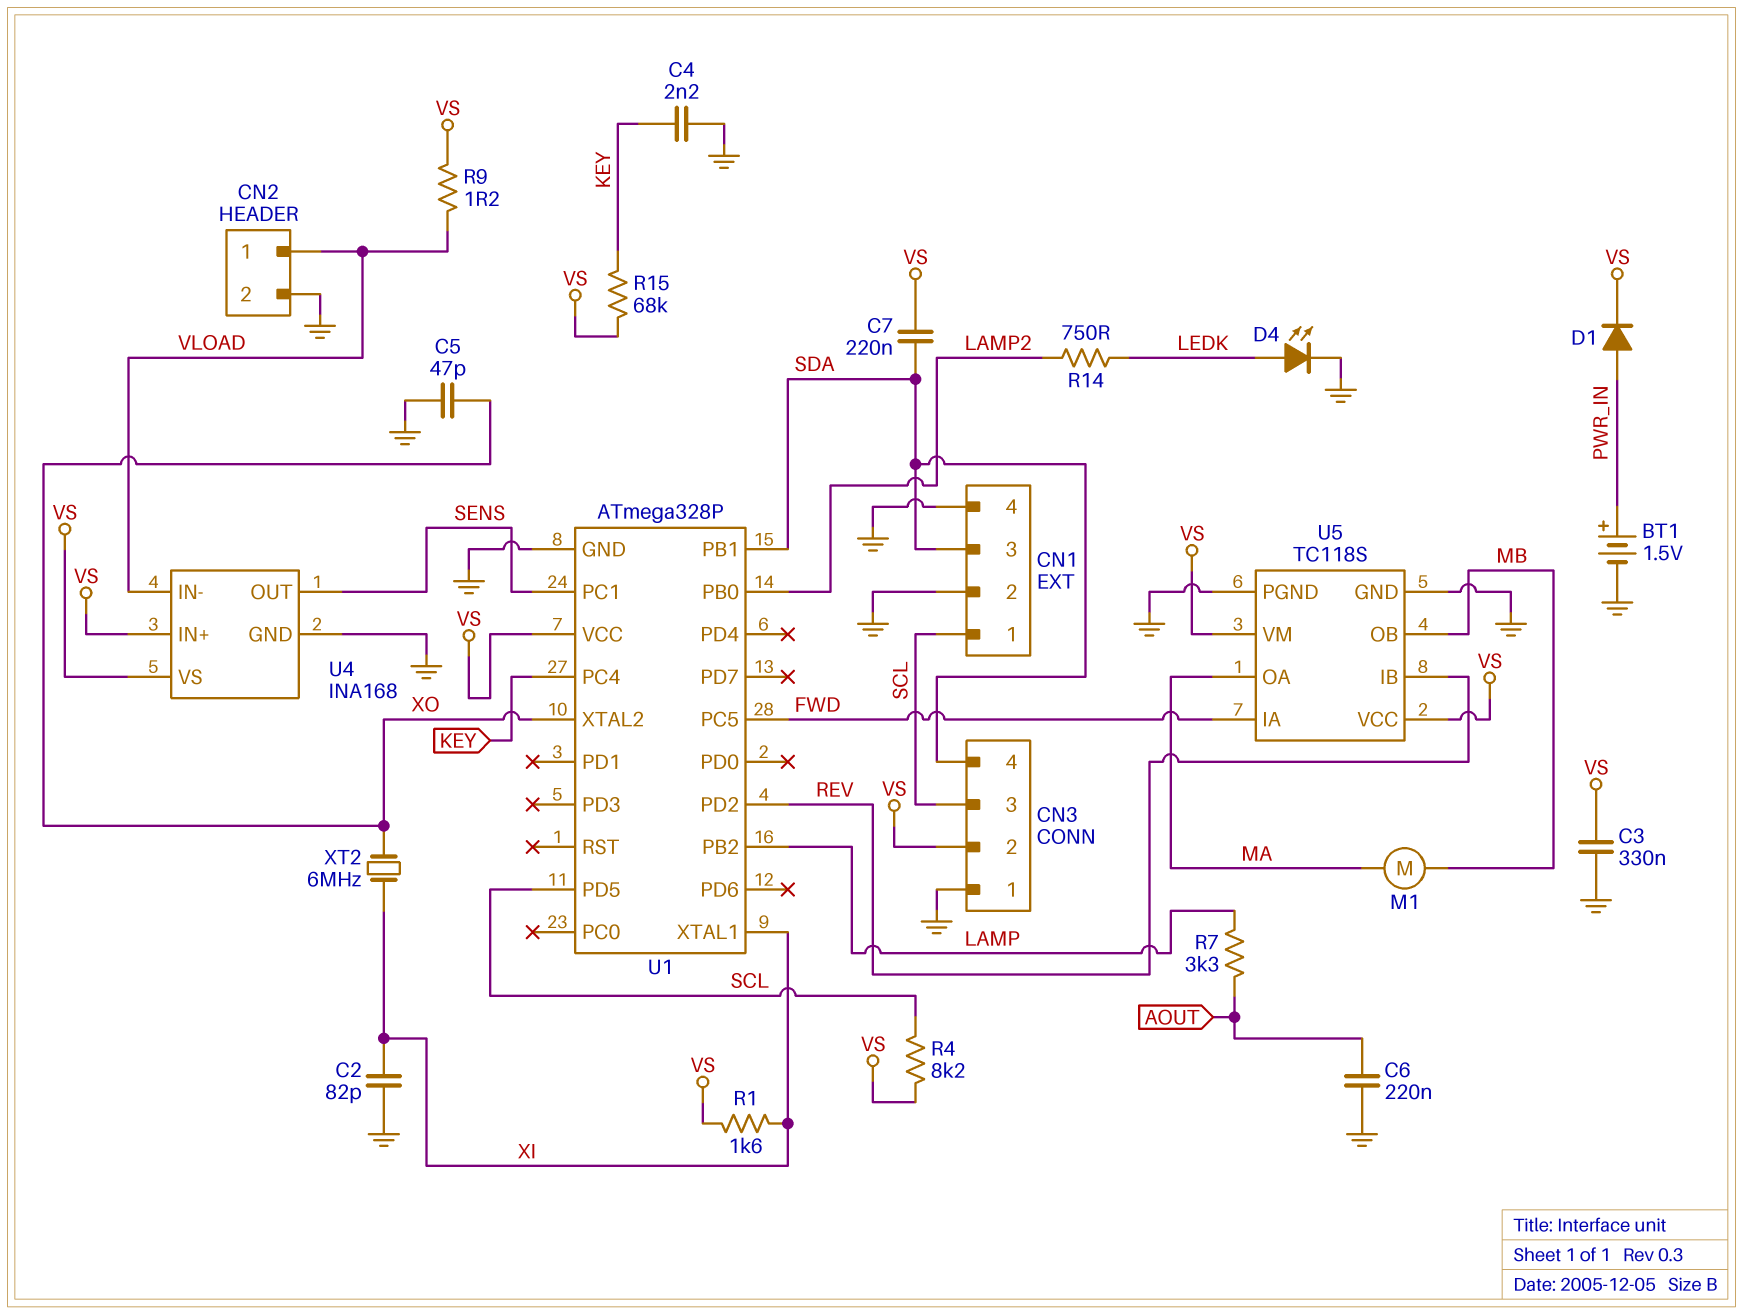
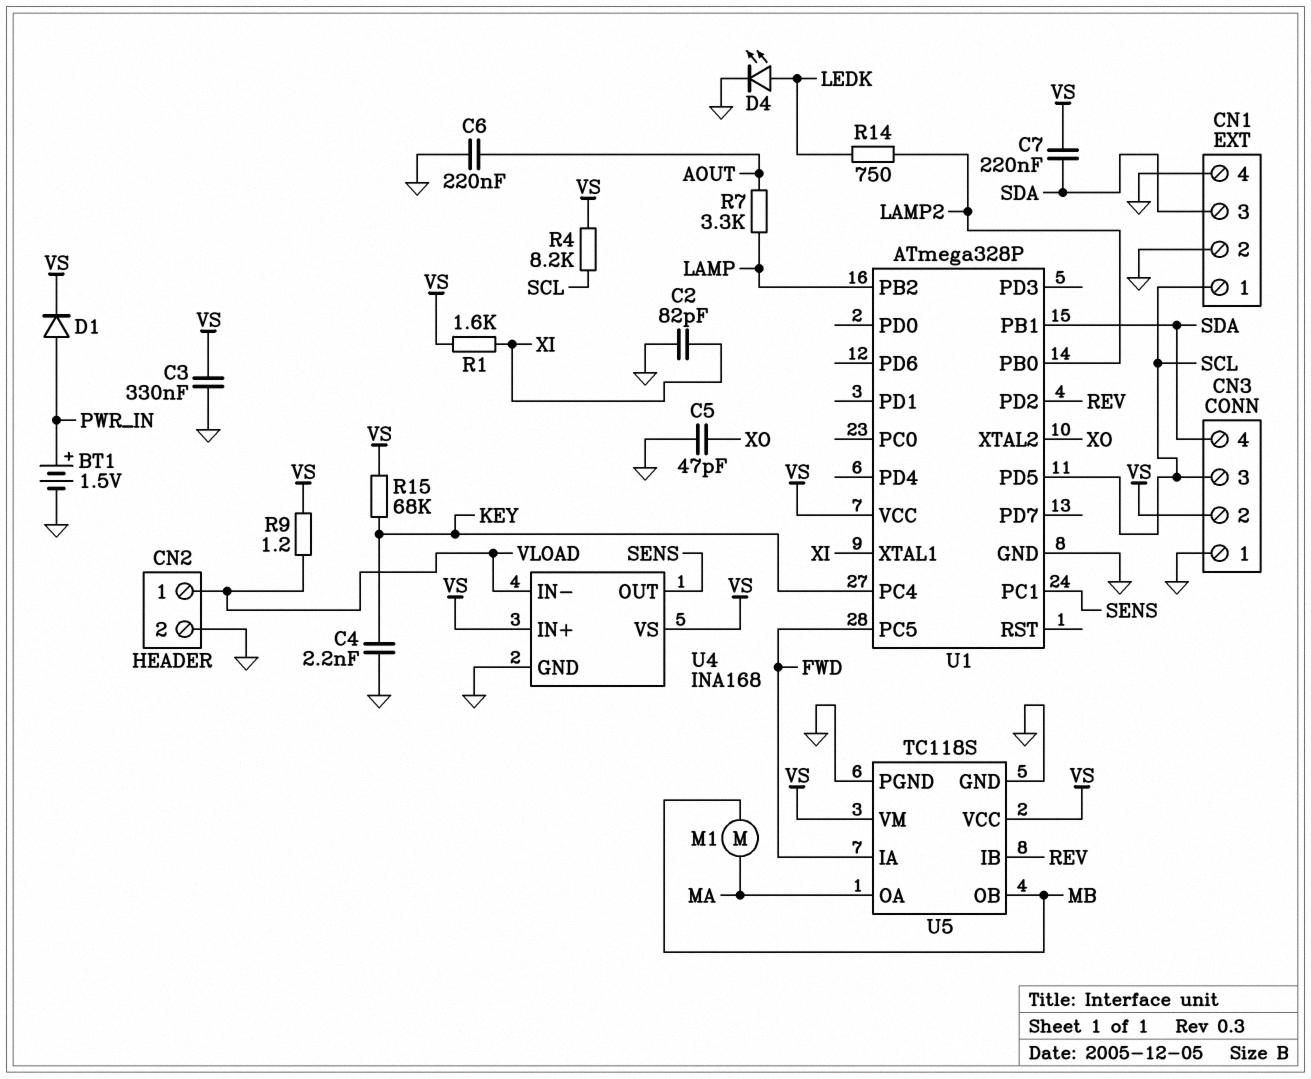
XT2: 6MHz (XI, XO) -> none

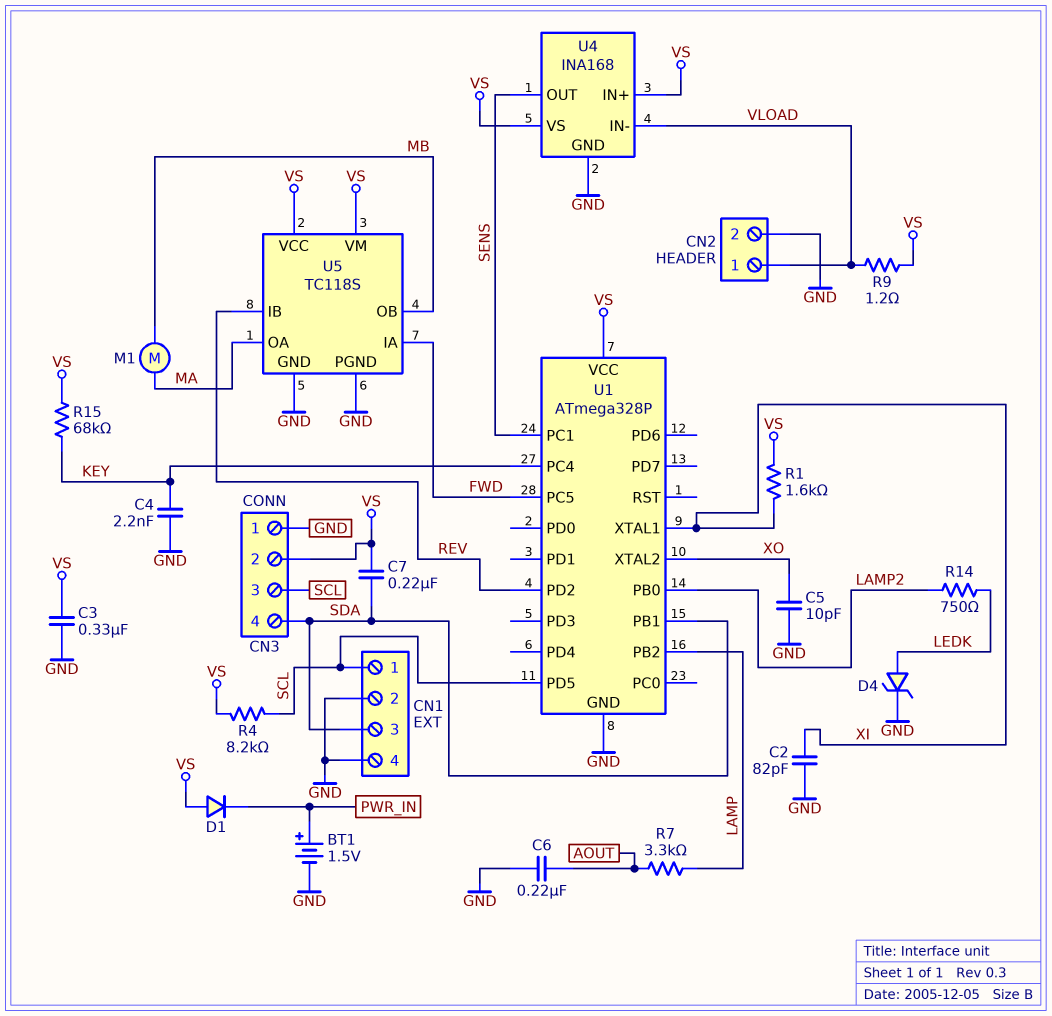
C5: 47pF (GND, XO) -> 10pF (GND, XO)
D1: diode (A PWR_IN, K VS) -> diode (A VS, K PWR_IN)
D4: LED (A LEDK, K GND) -> zener (A LEDK, K GND)

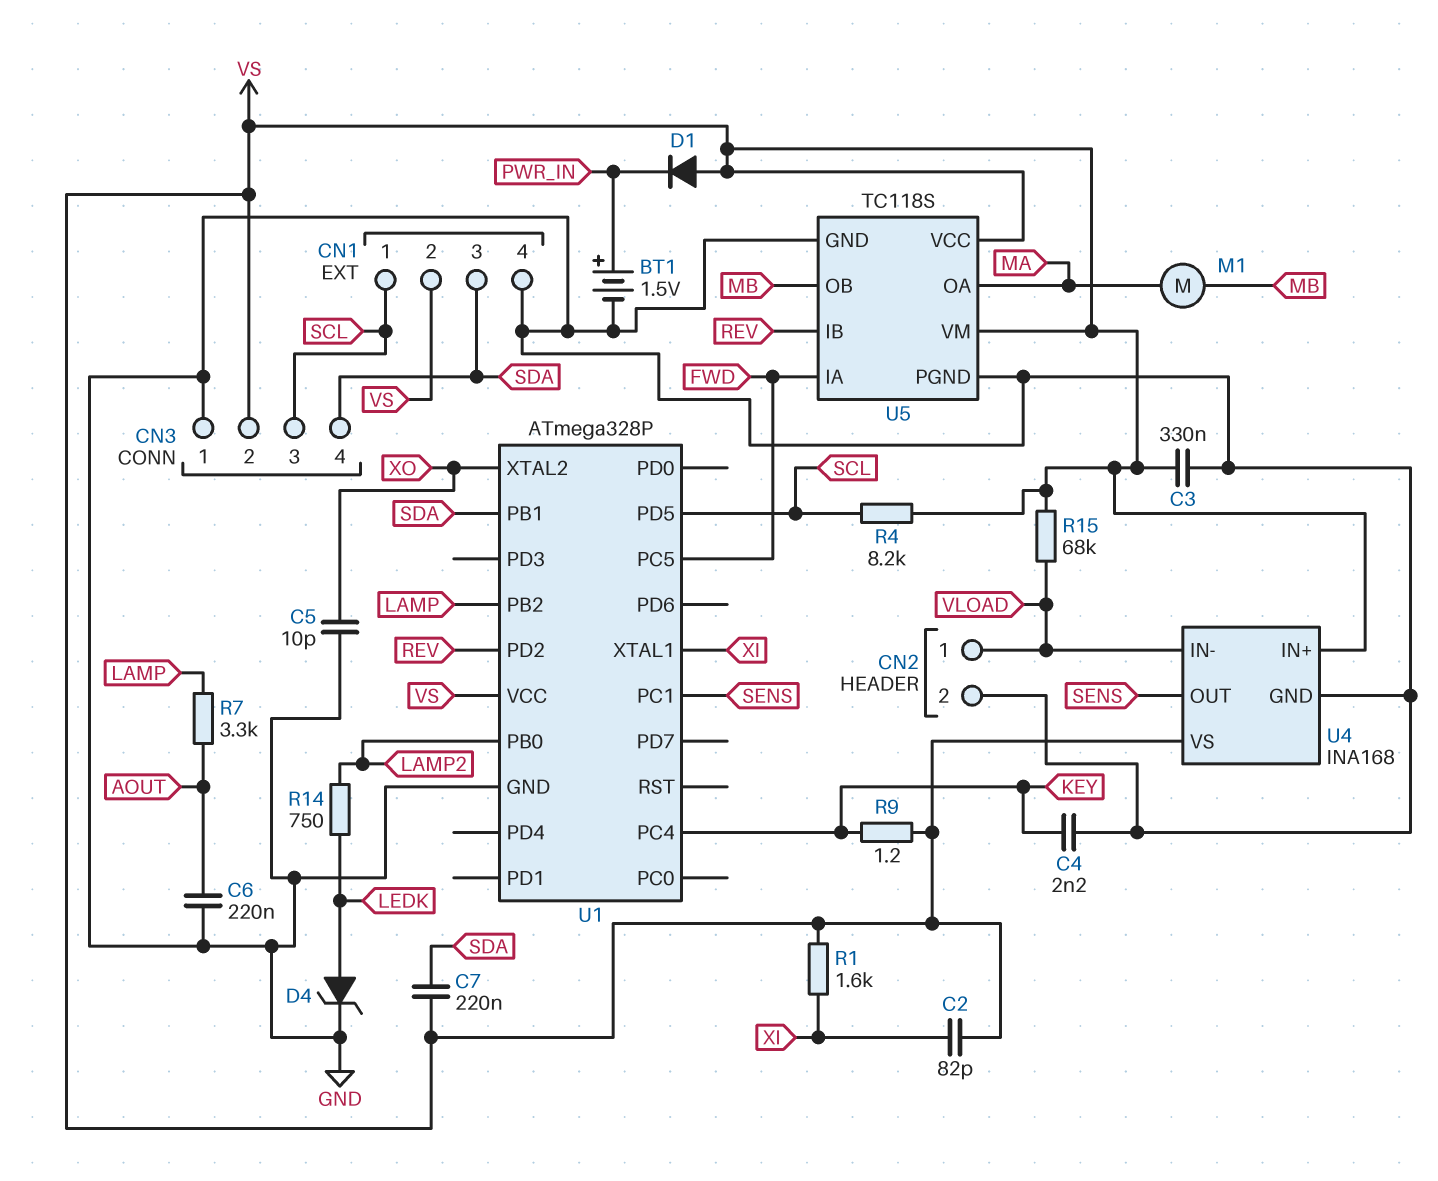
C2: 82pF (GND, XI) -> 82pF (VS, XI)
CN1 pin 2: GND -> VS
R9: 1.2 (VLOAD, VS) -> 1.2 (KEY, VS)
R15: 68k (KEY, VS) -> 68k (VLOAD, VS)

